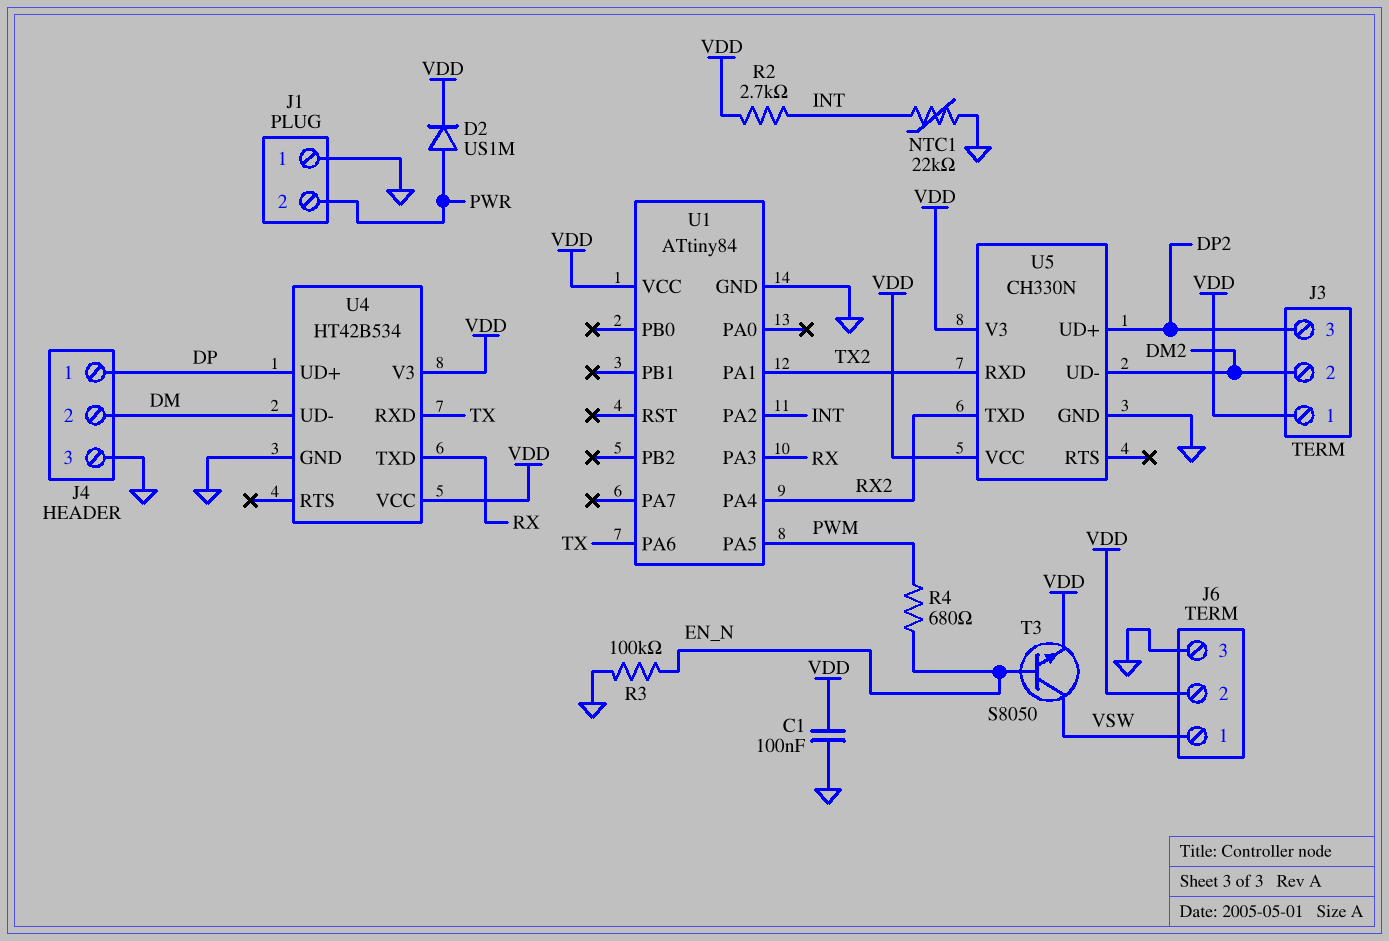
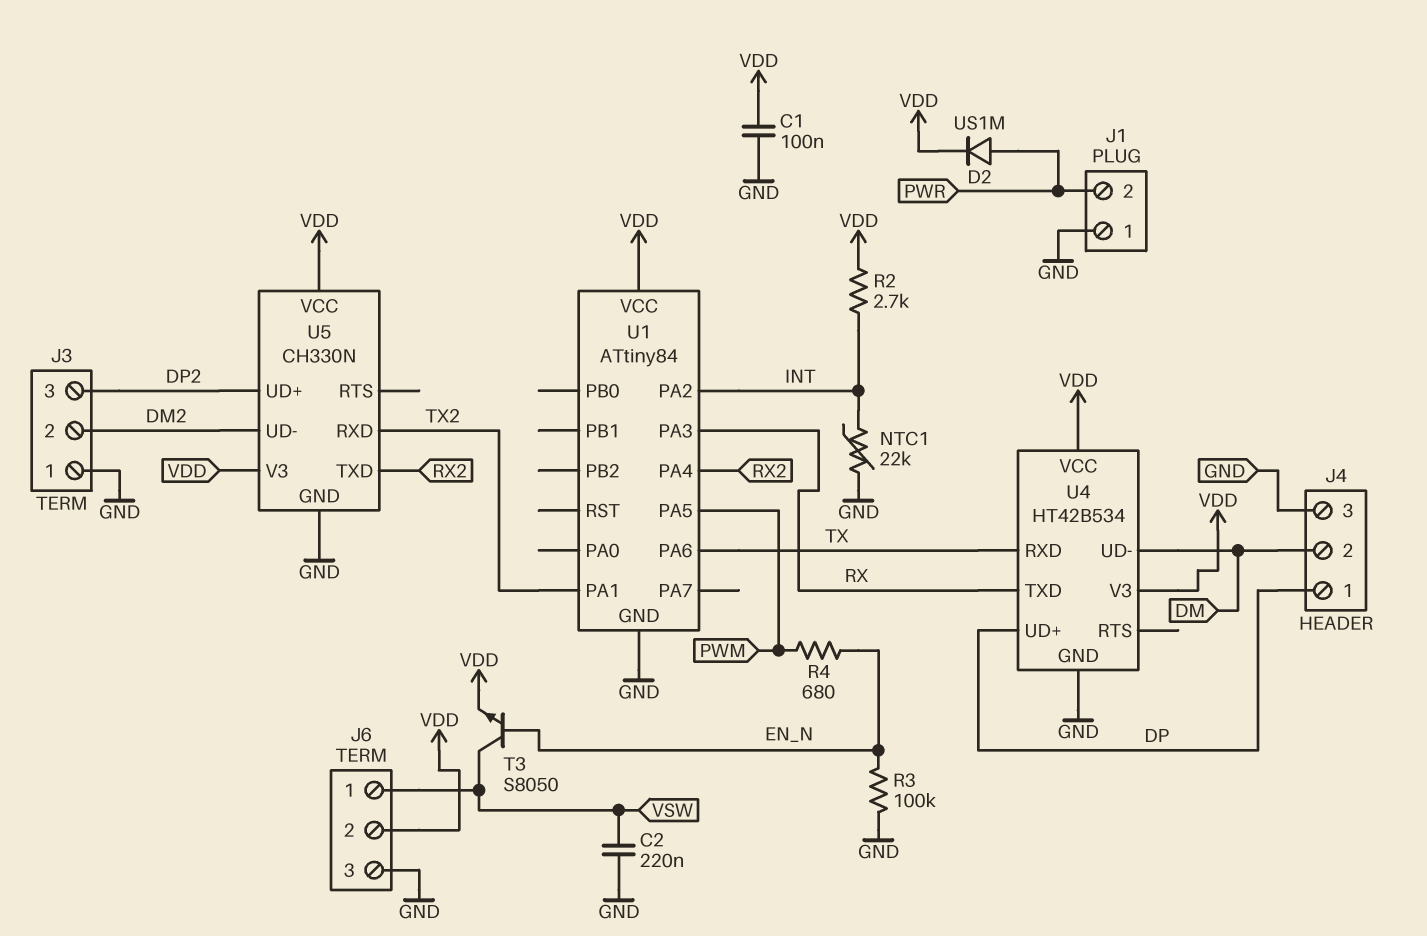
C2: none -> 220nF (GND, VSW)
J3 pin 1: VDD -> GND

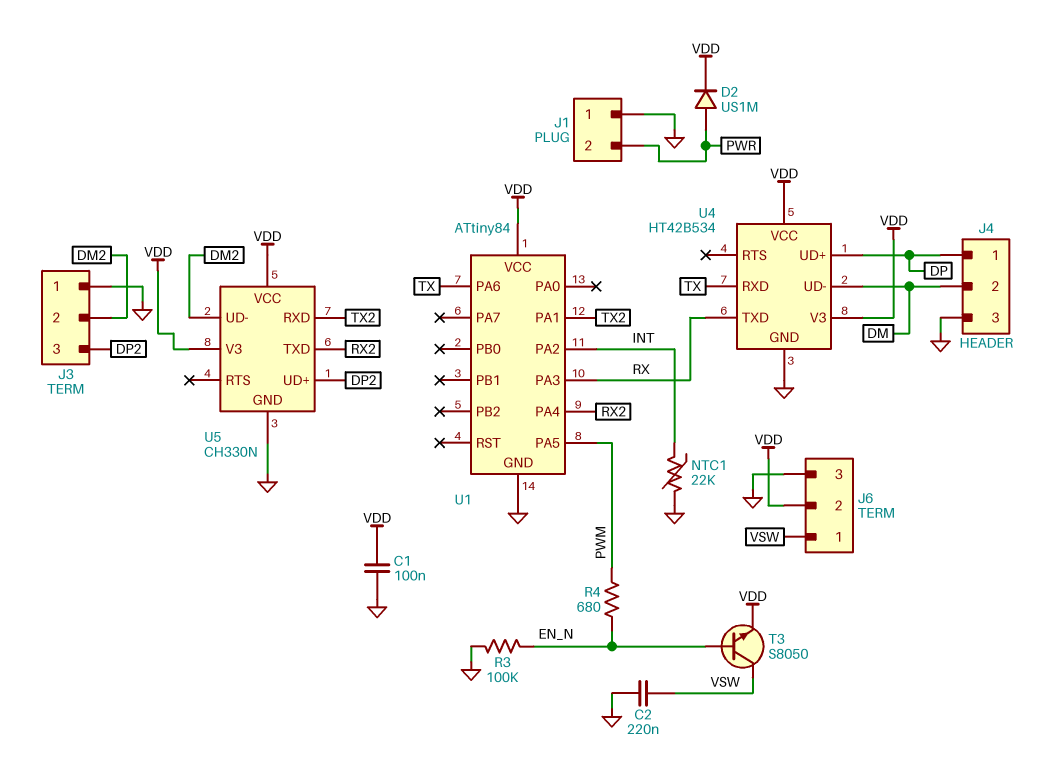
R2: 2.7k (INT, VDD) -> none

